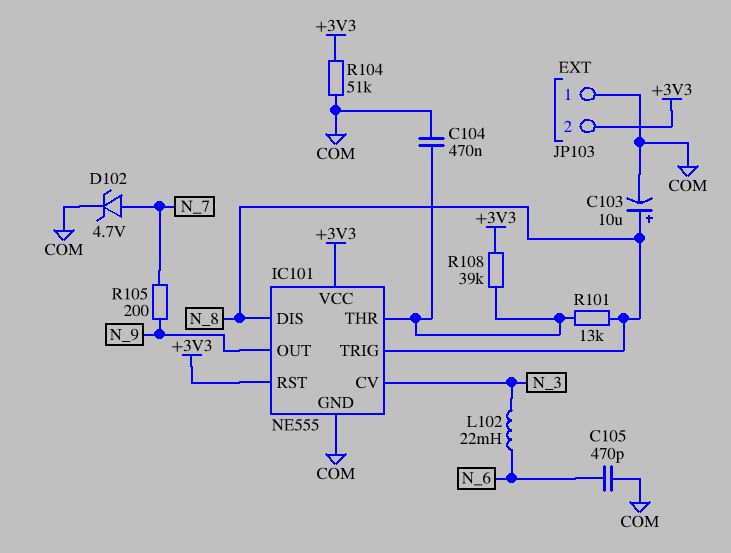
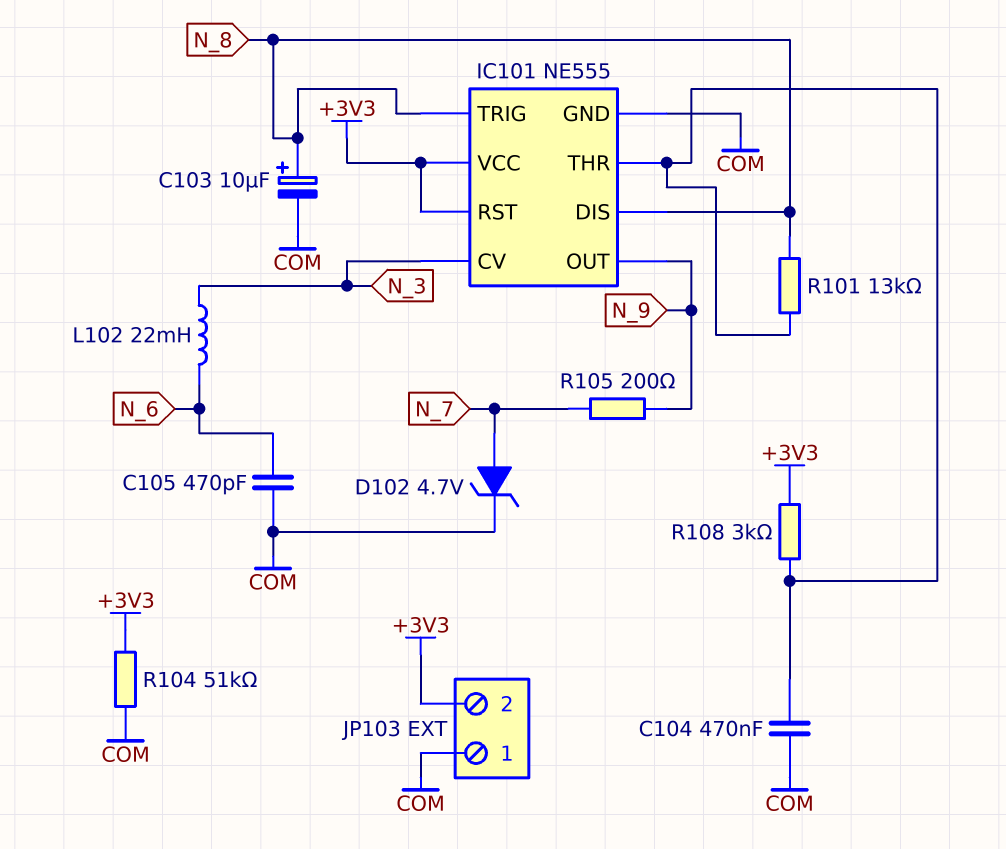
R108: 39k (+3V3, IC101/THR) -> 3k (+3V3, IC101/THR)

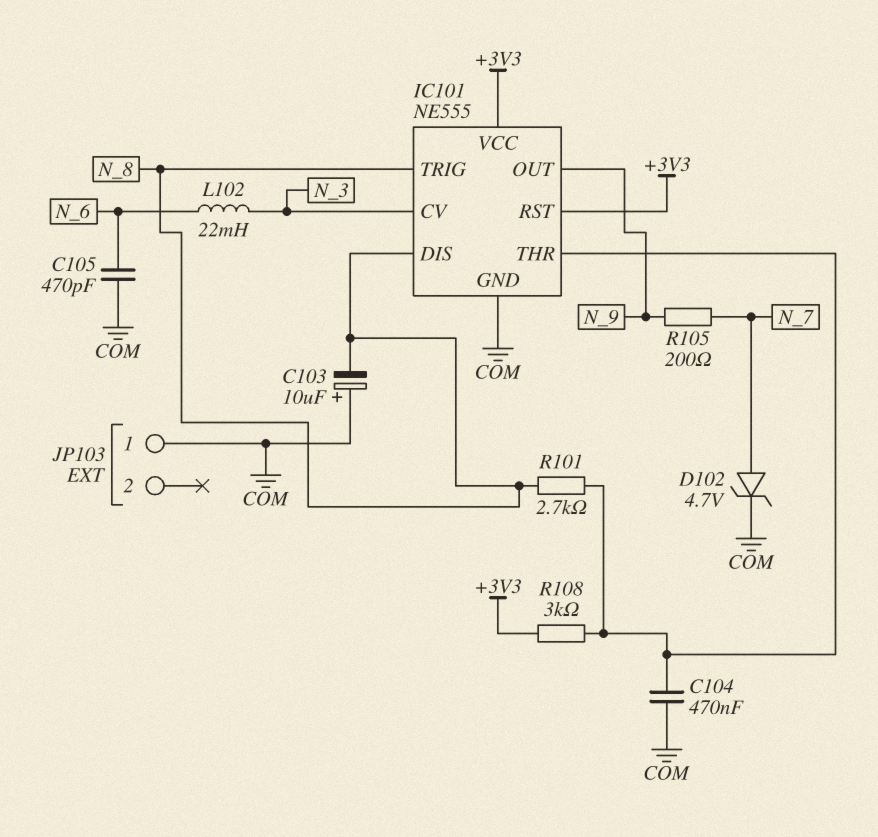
C103: 10uF (plus N_8, minus COM) -> 10uF (plus COM, minus N_8)
JP103 pin 2: +3V3 -> none
R101: 13k (IC101/THR, N_8) -> 2.7k (IC101/THR, N_8)
R104: 51k (+3V3, COM) -> none

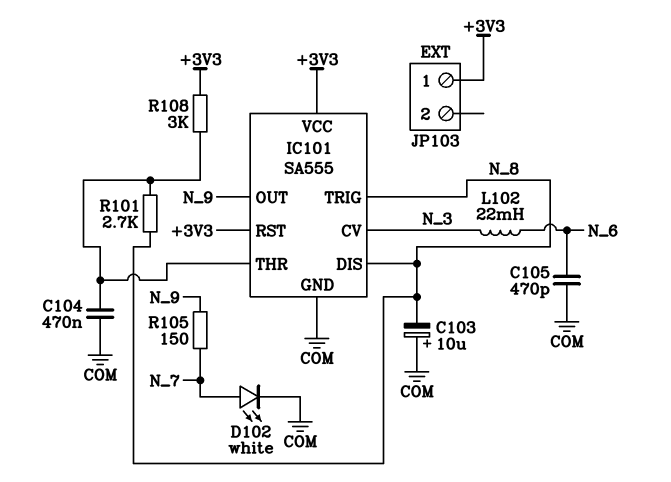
D102: zener 4.7V (A N_7, K COM) -> LED white (A N_7, K COM)
IC101: NE555 -> SA555
JP103 pin 1: COM -> +3V3
R105: 200 (N_7, N_9) -> 150 (N_7, N_9)

